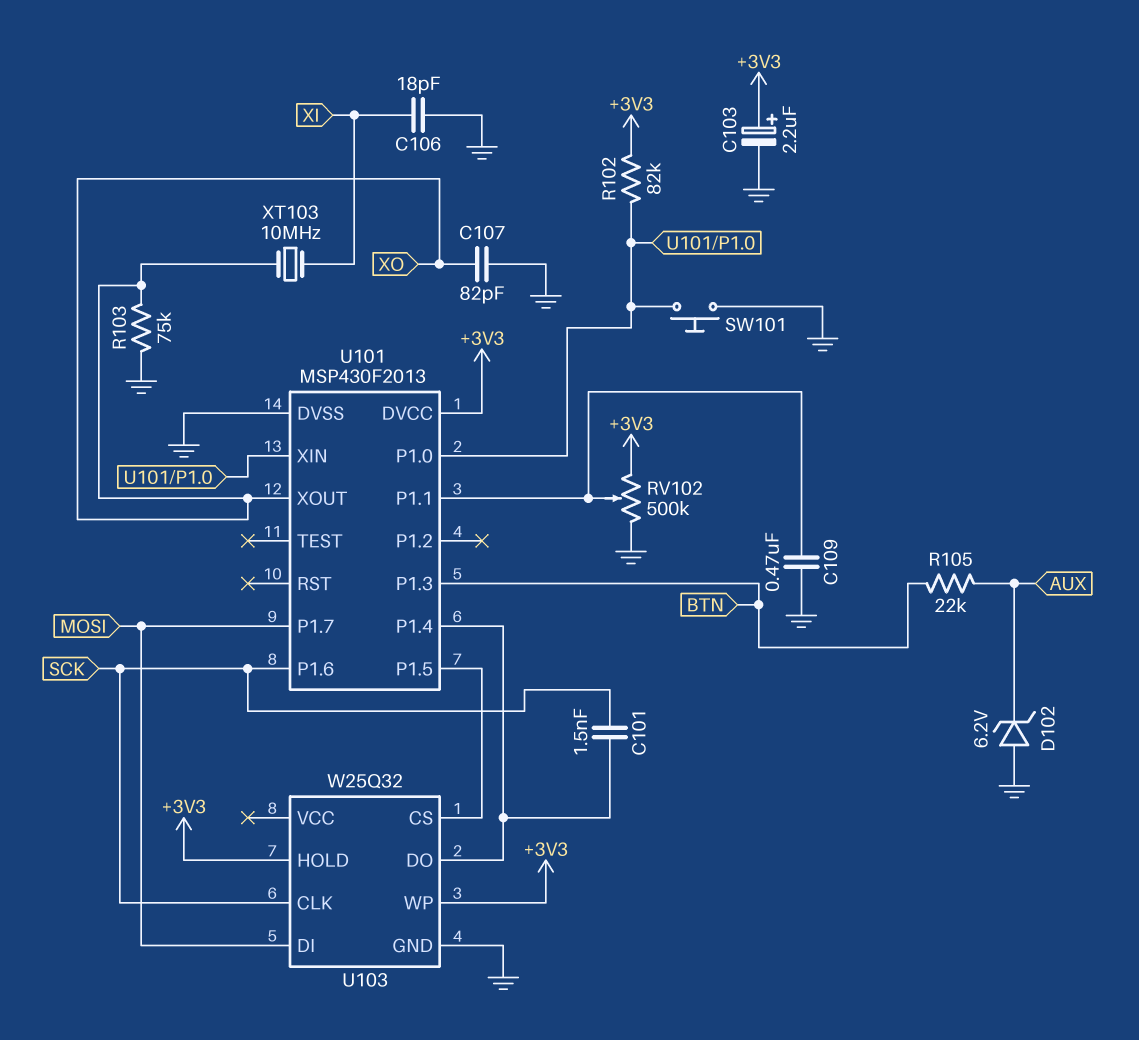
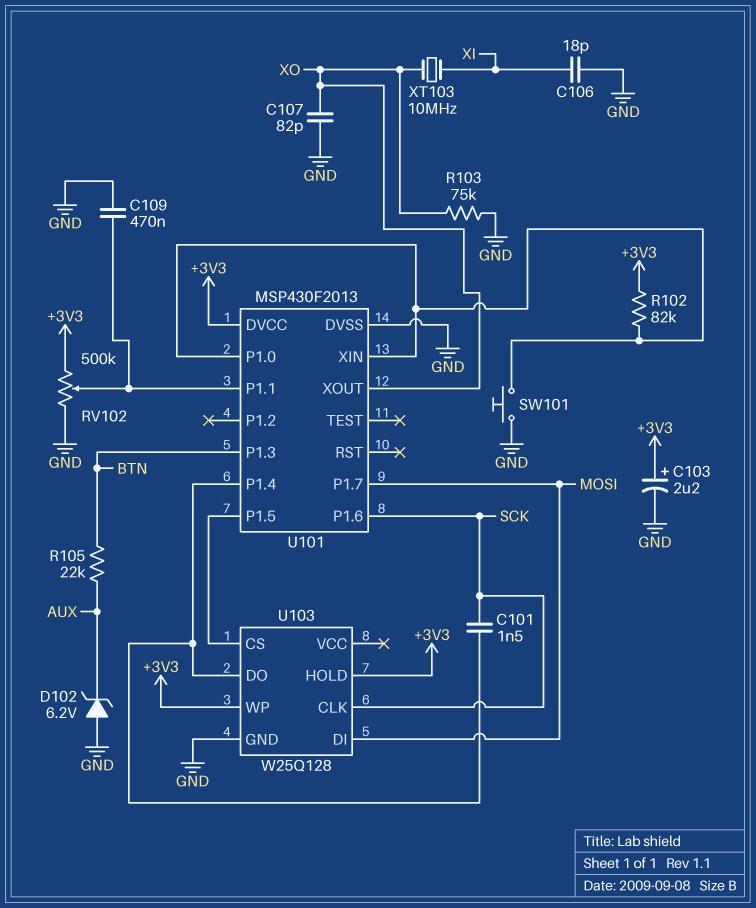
U103: W25Q32 -> W25Q128

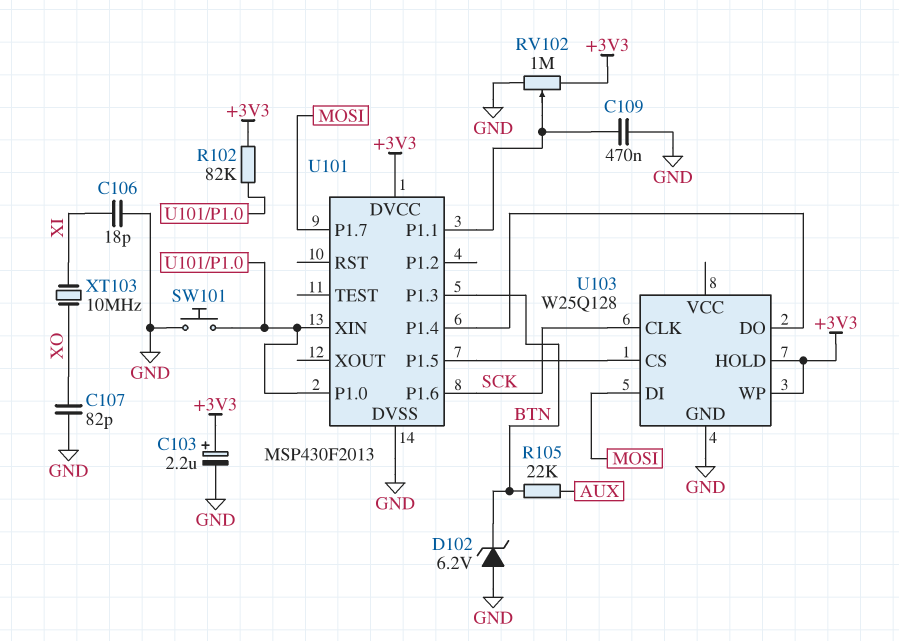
C101: 1.5nF (SCK, U101/P1.4) -> none
D102: zener 6.2V (A GND, K AUX) -> zener 6.2V (A GND, K BTN)
R103: 75k (GND, XO) -> none
RV102: 500k (+3V3, GND, wiper U101/P1.1) -> 1M (+3V3, GND, wiper U101/P1.1)
U101 pin XOUT: XO -> none

